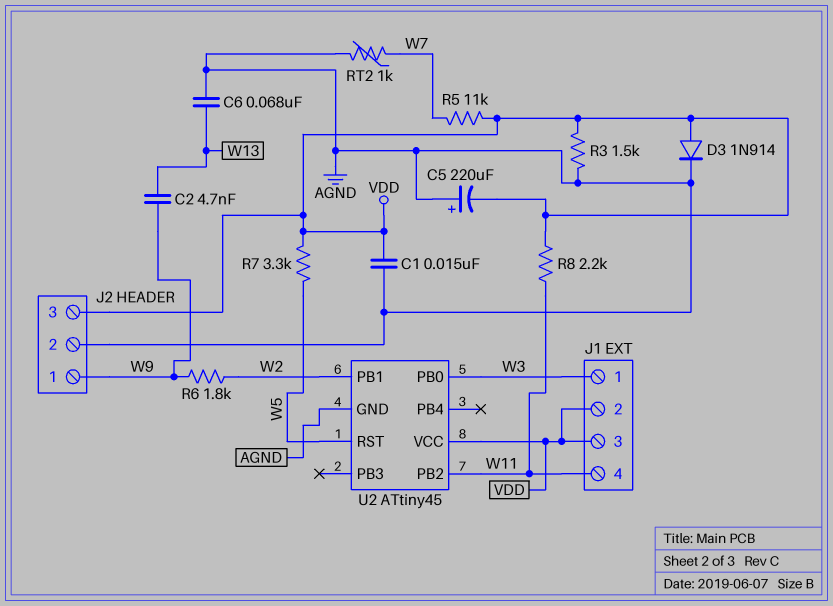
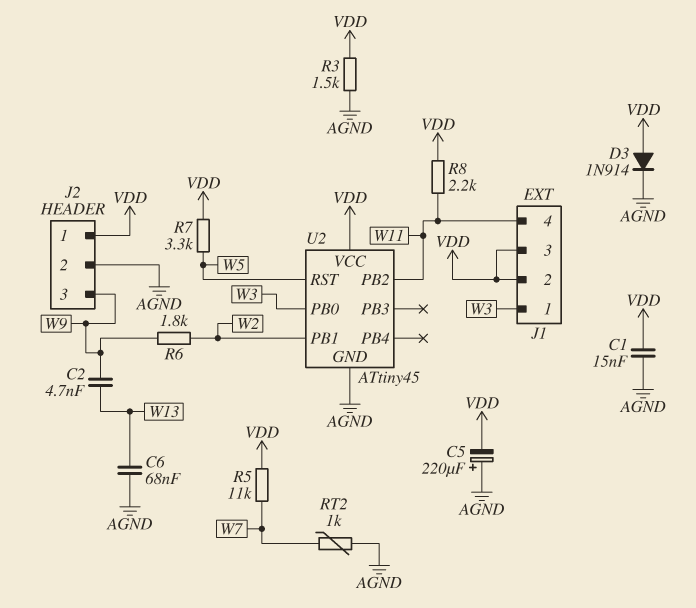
J2 pin 1: W9 -> VDD
J2 pin 3: VDD -> W9

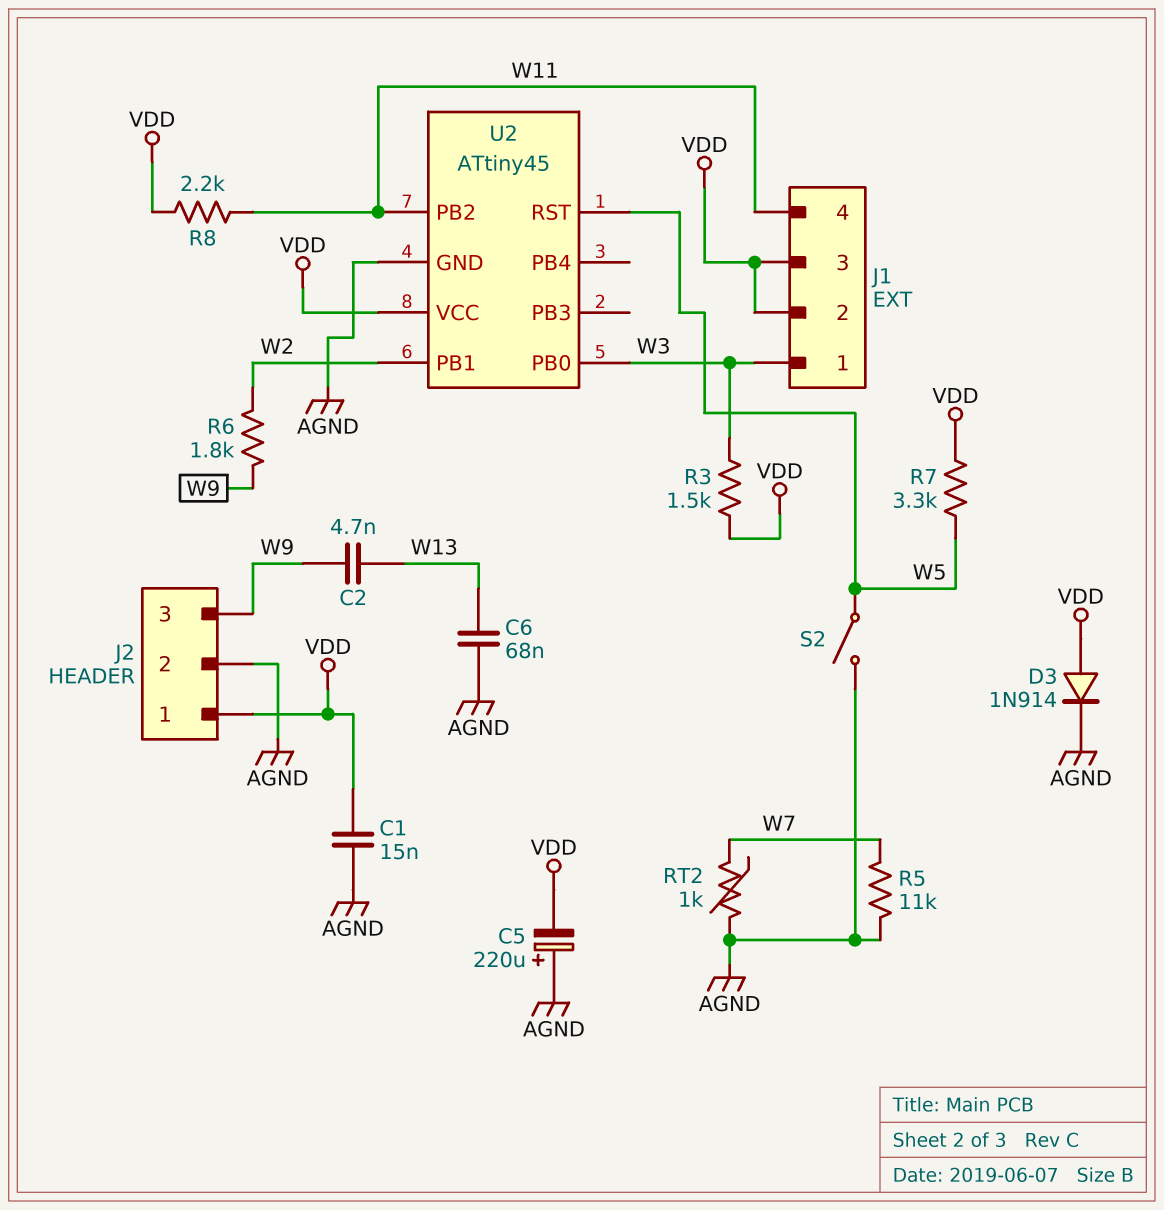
R3: 1.5k (AGND, VDD) -> 1.5k (VDD, W3)
R5: 11k (VDD, W7) -> 11k (AGND, W7)
S2: none -> switch (AGND, W5)

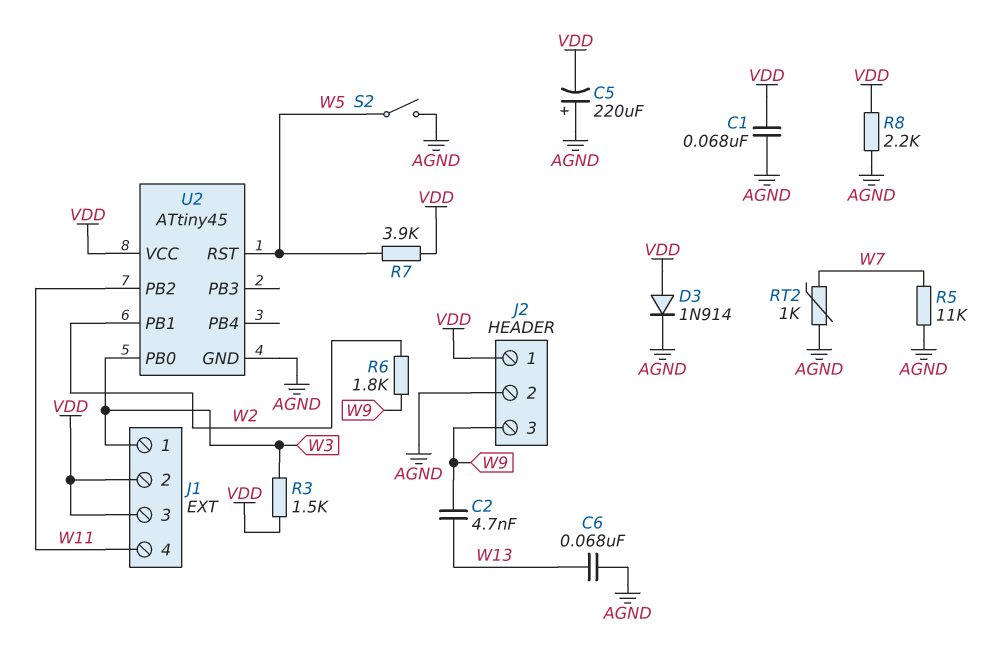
C1: 15nF (AGND, VDD) -> 68nF (AGND, VDD)
R7: 3.3k (VDD, W5) -> 3.9k (VDD, W5)
R8: 2.2k (VDD, W11) -> 2.2k (AGND, VDD)

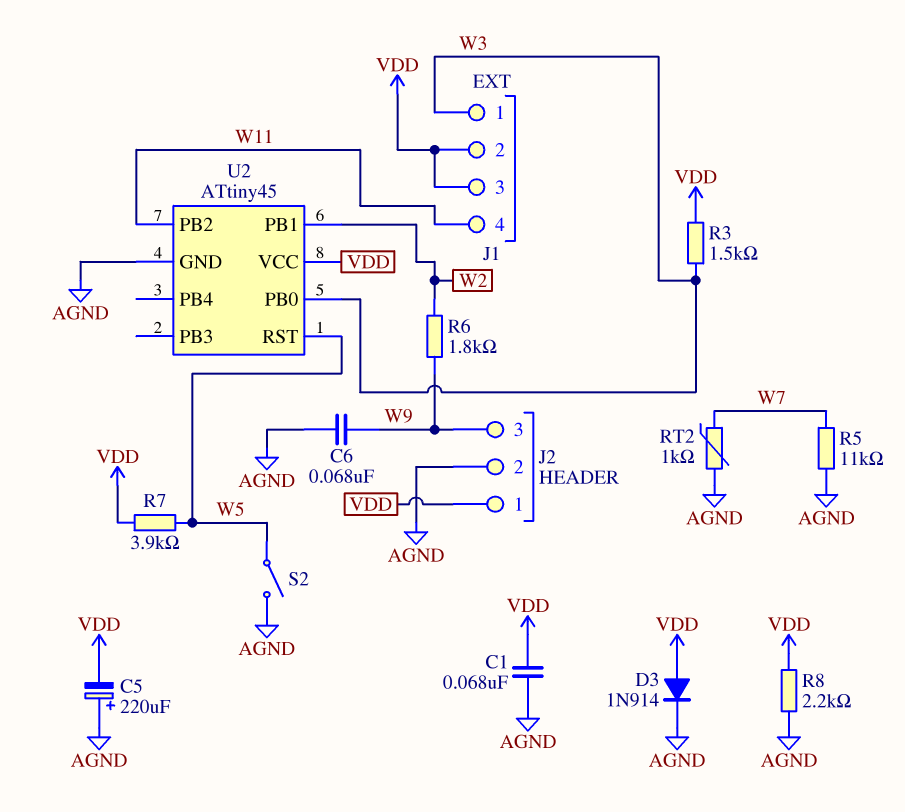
C2: 4.7nF (W9, W13) -> none
C6: 68nF (AGND, W13) -> 68nF (AGND, W9)

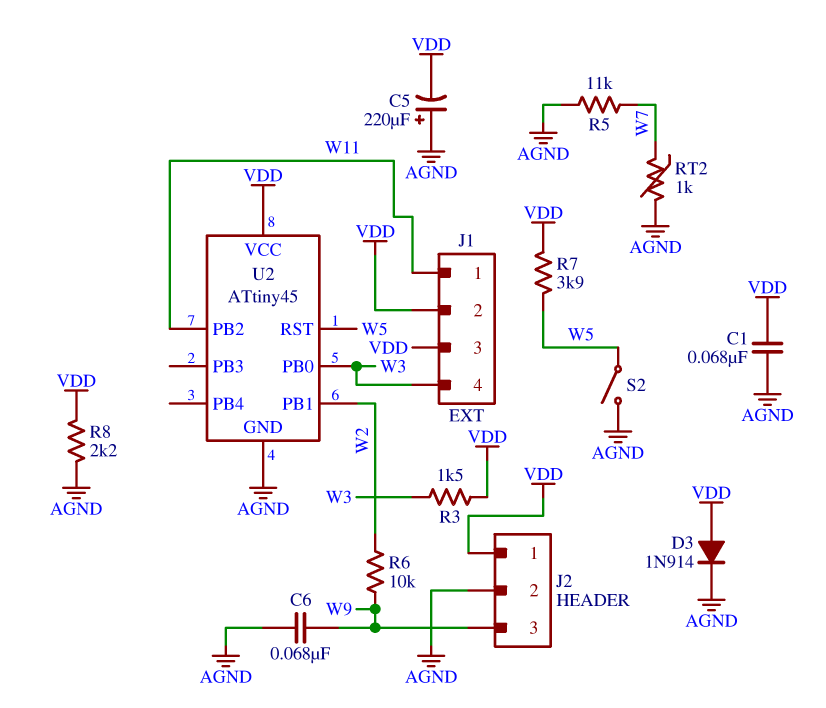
J1 pin 1: W3 -> W11
J1 pin 4: W11 -> W3
R6: 1.8k (W2, W9) -> 10k (W2, W9)

